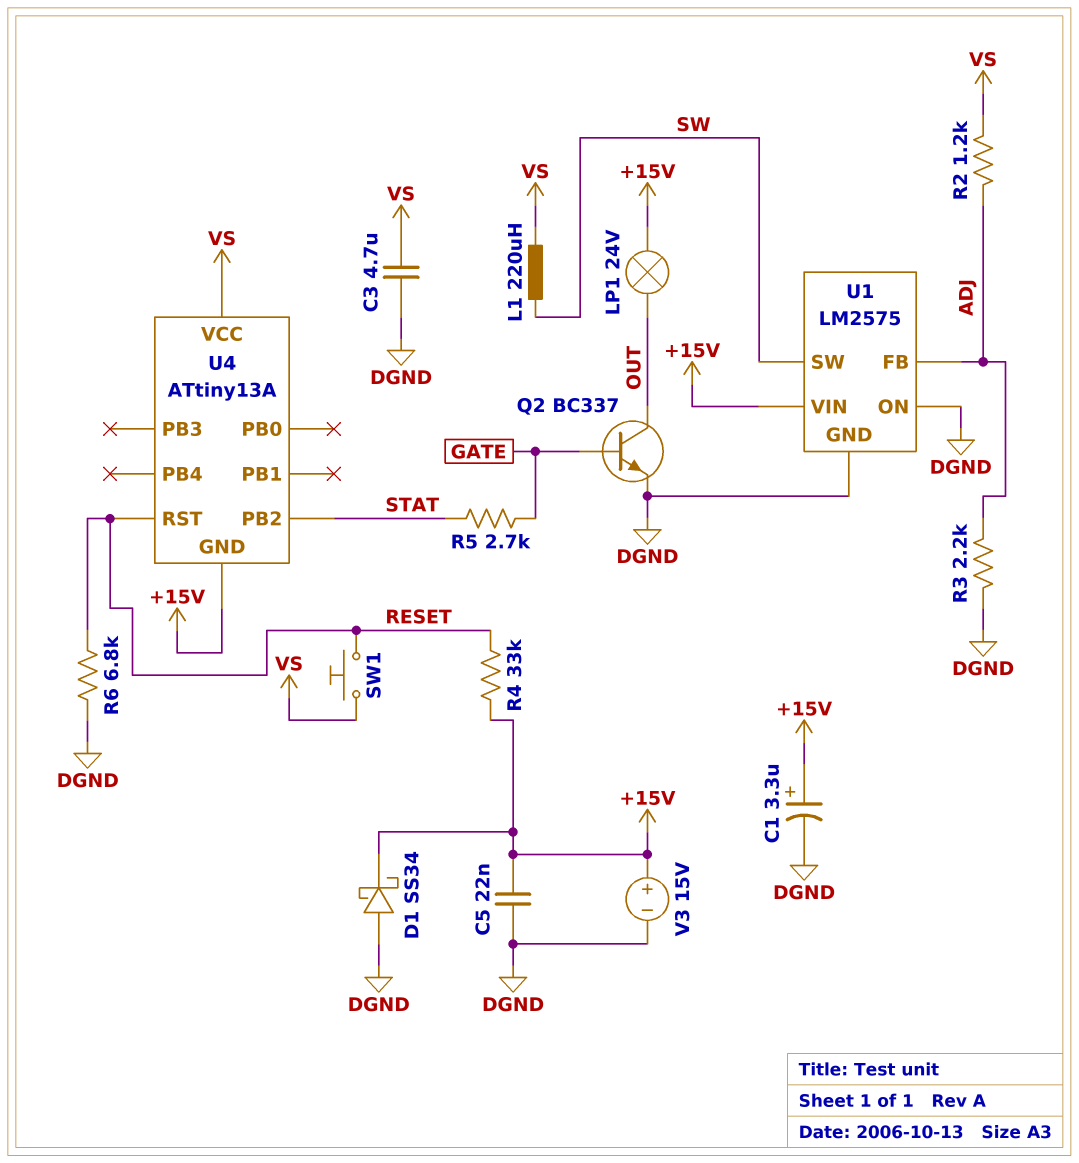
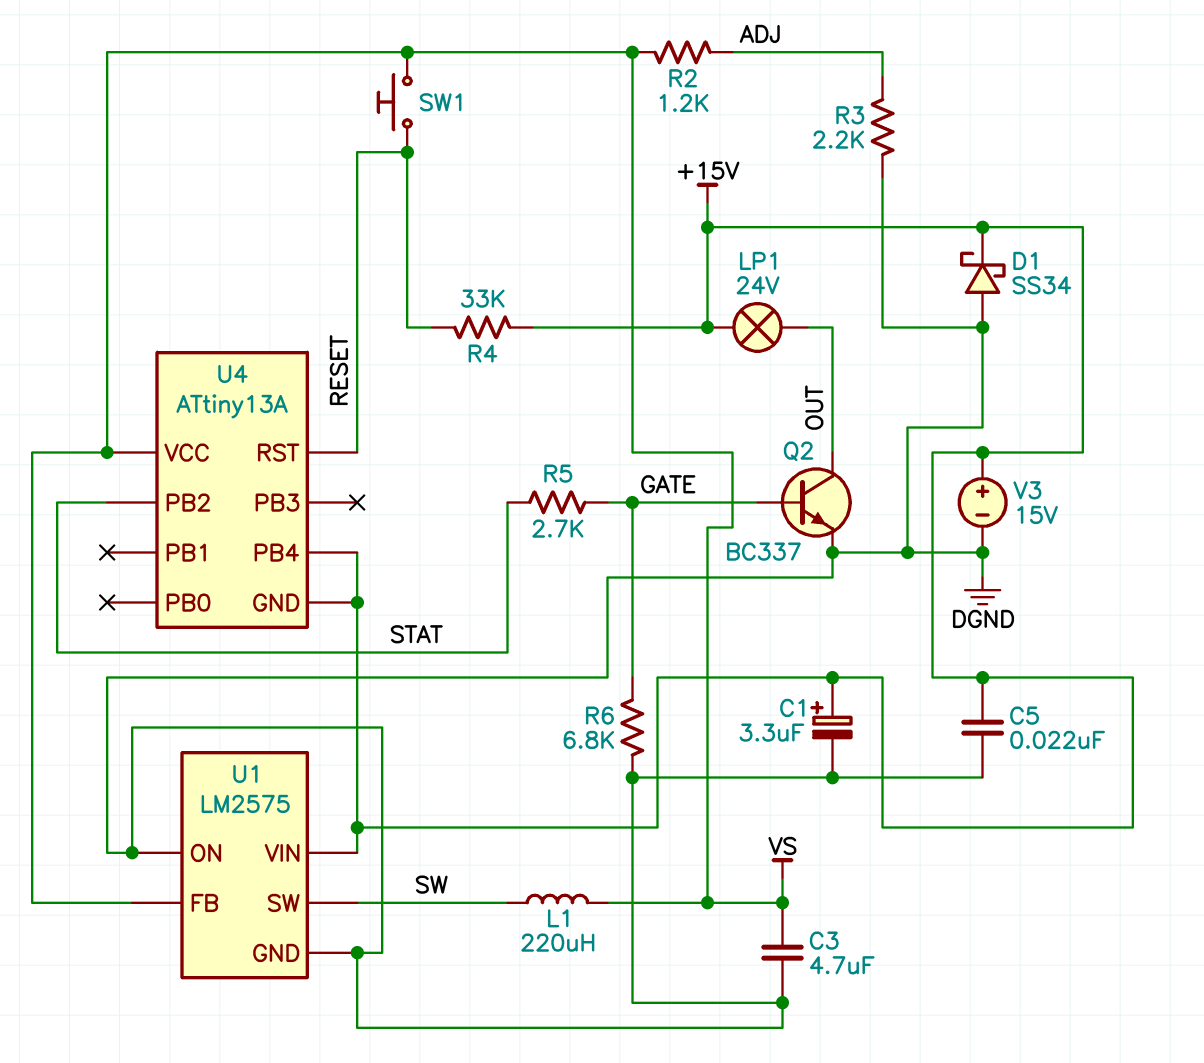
R6: 6.8k (DGND, RESET) -> 6.8k (DGND, GATE)
U1 pin FB: ADJ -> VS
U4 pin PB4: none -> +15V

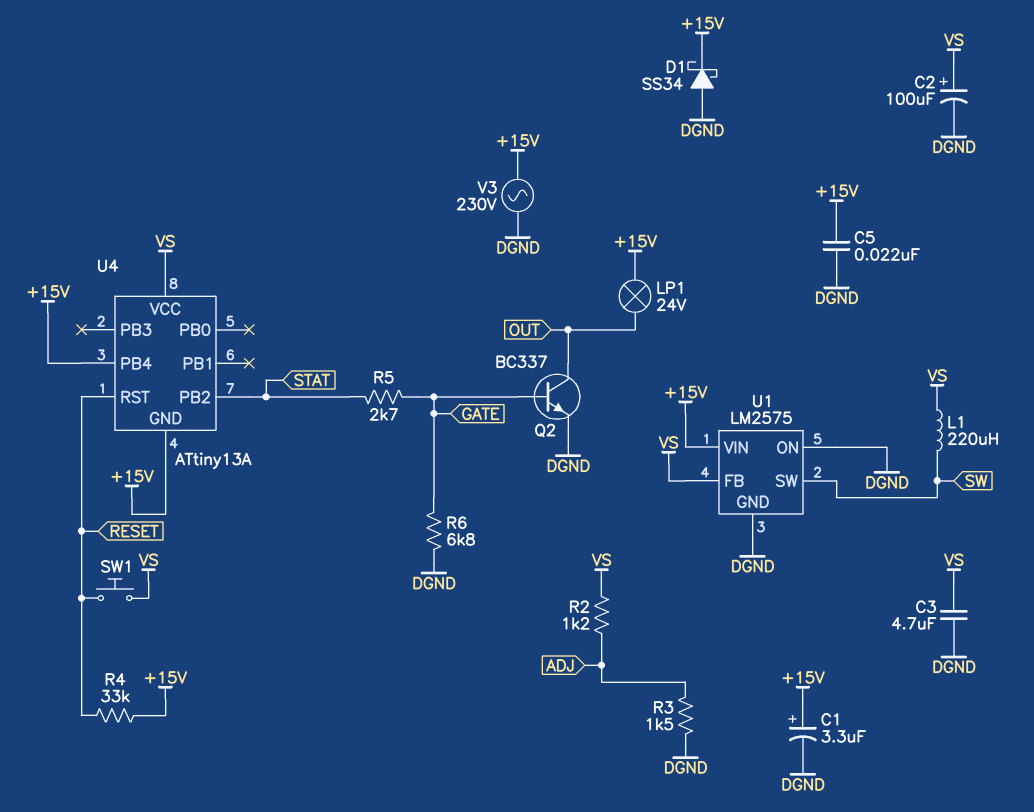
C2: none -> 100uF (plus VS, minus DGND)
R3: 2.2k (ADJ, DGND) -> 1.5k (ADJ, DGND)
V3: 15V (plus +15V, minus DGND) -> AC 230V (+15V, DGND)

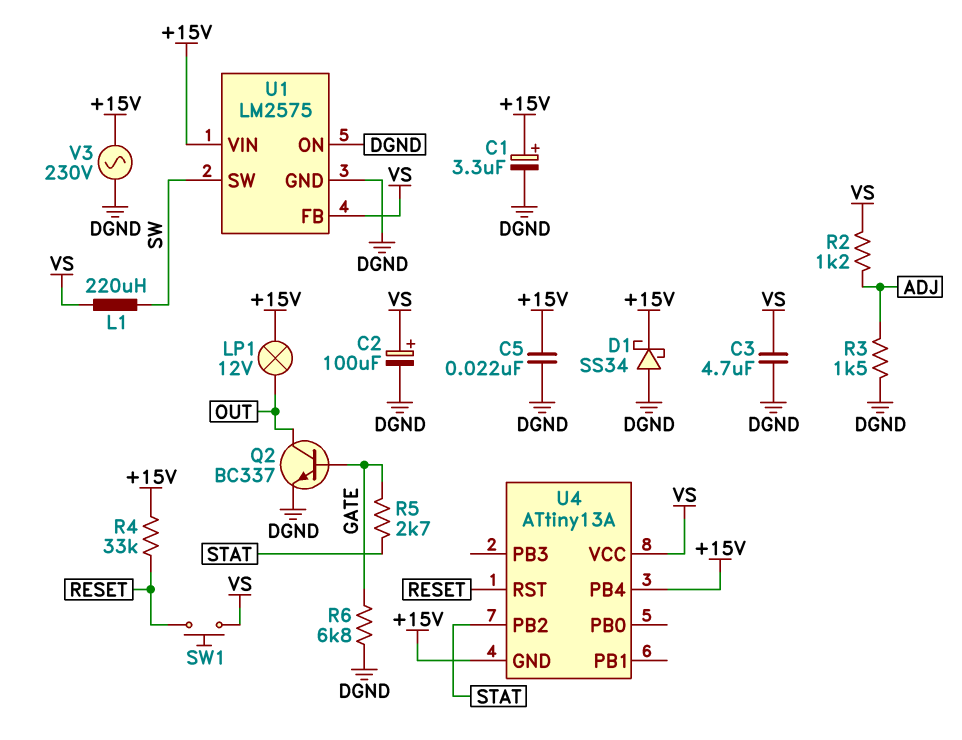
LP1: lamp 24V (+15V, OUT) -> lamp 12V (+15V, OUT)

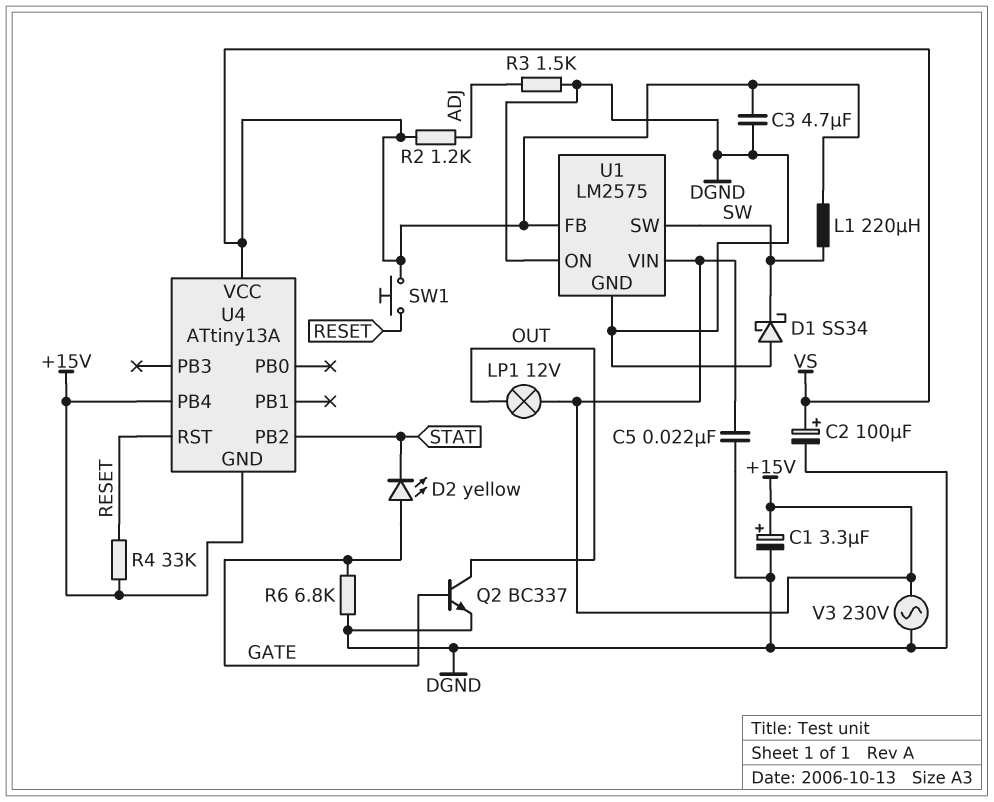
D1: schottky SS34 (A DGND, K +15V) -> schottky SS34 (A DGND, K SW)
D2: none -> LED yellow (A GATE, K STAT)
R5: 2.7k (GATE, STAT) -> none

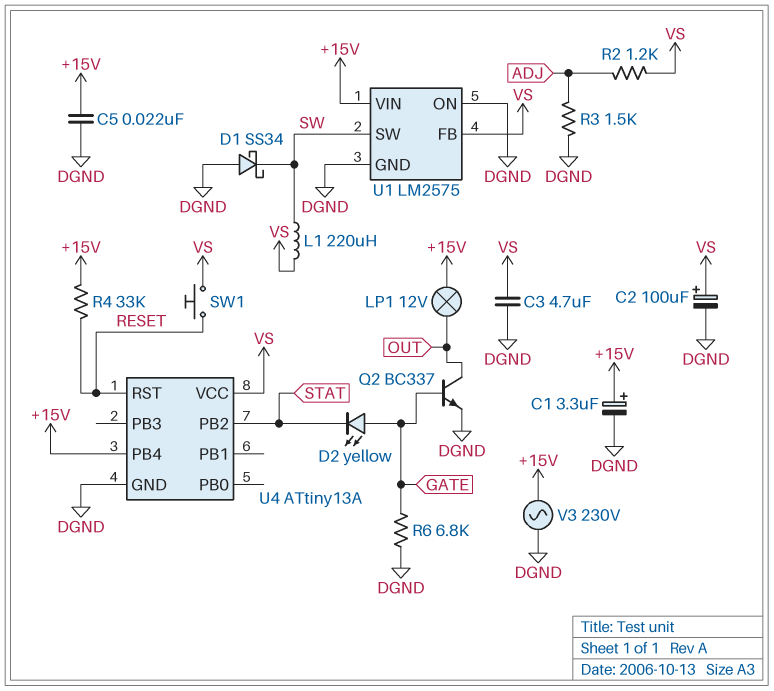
U4 pin GND: +15V -> DGND

